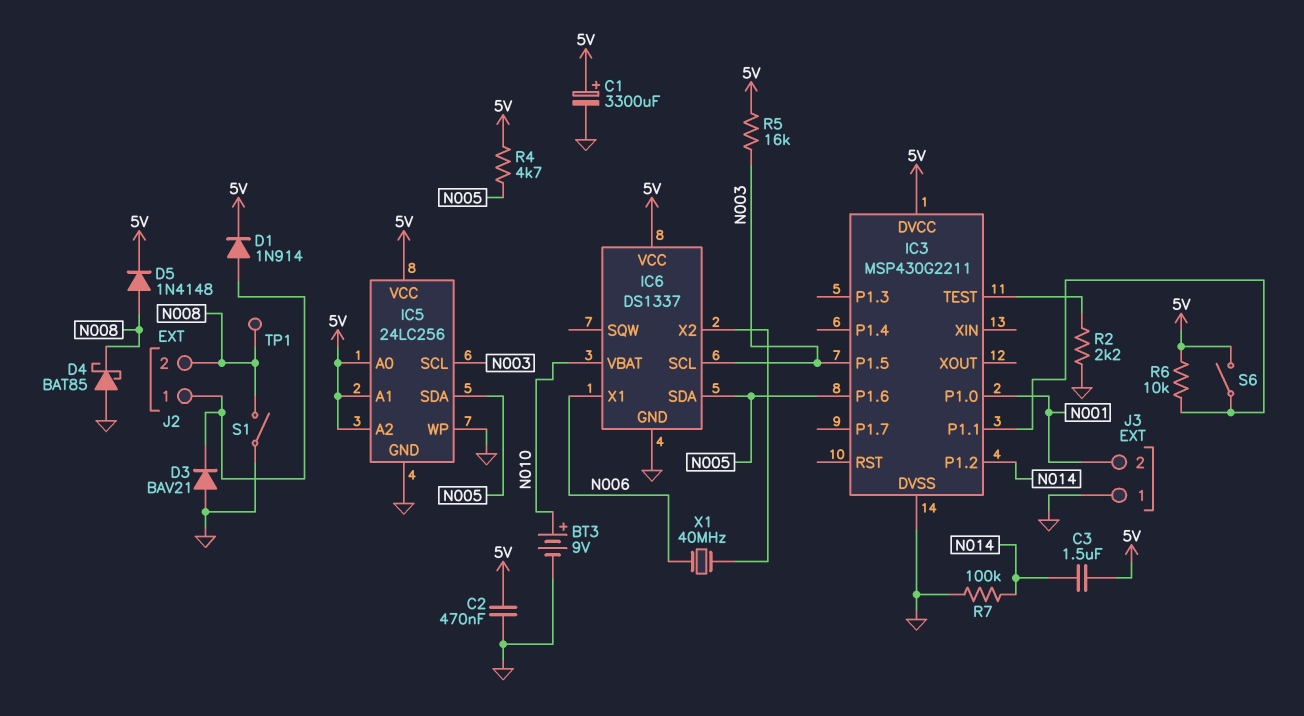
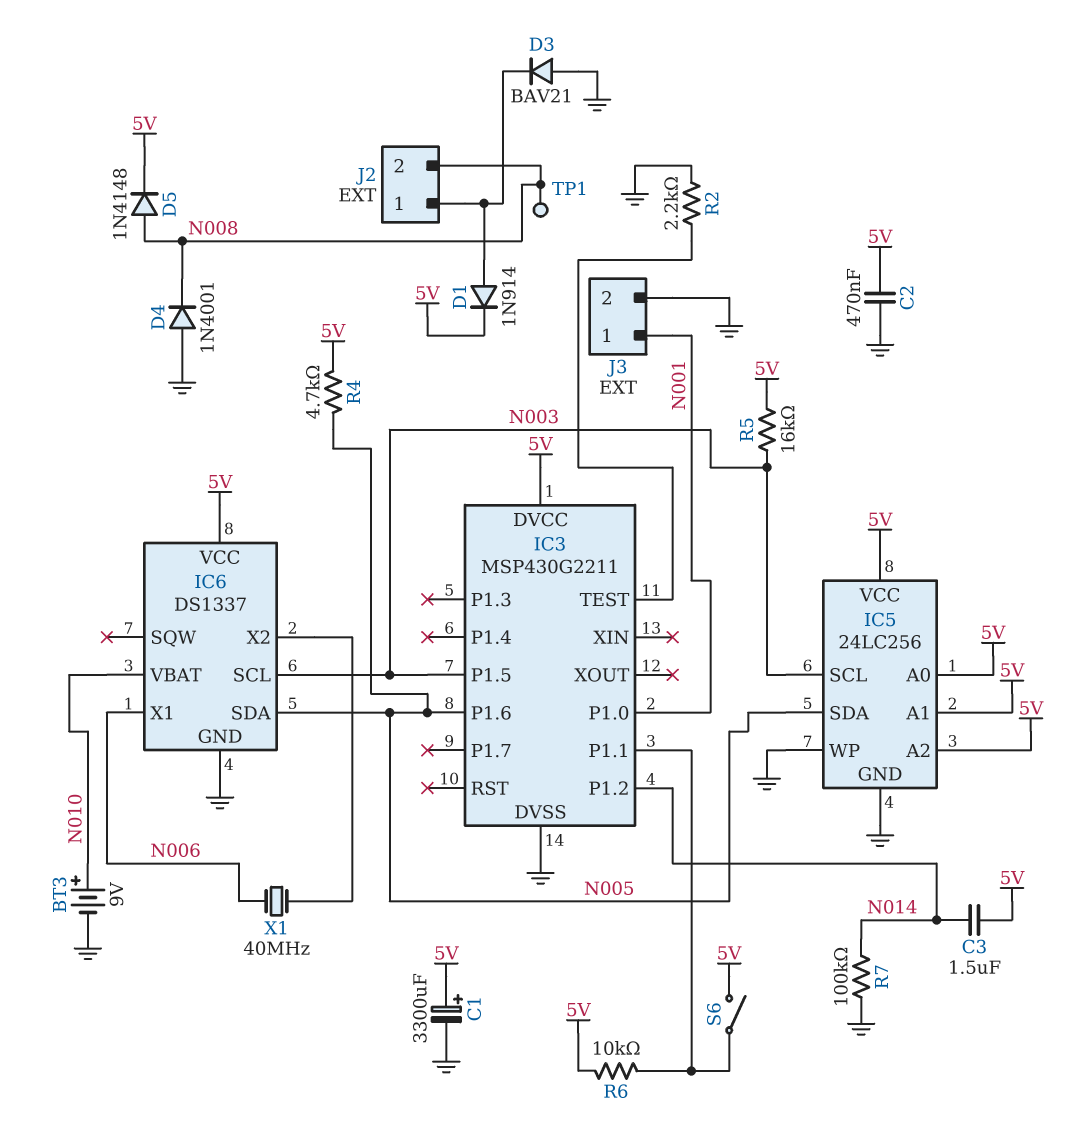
D4: schottky BAT85 (A GND, K N008) -> diode 1N4001 (A GND, K N008)
J3 pin 1: GND -> N001
J3 pin 2: N001 -> GND
S1: switch (GND, N008) -> none

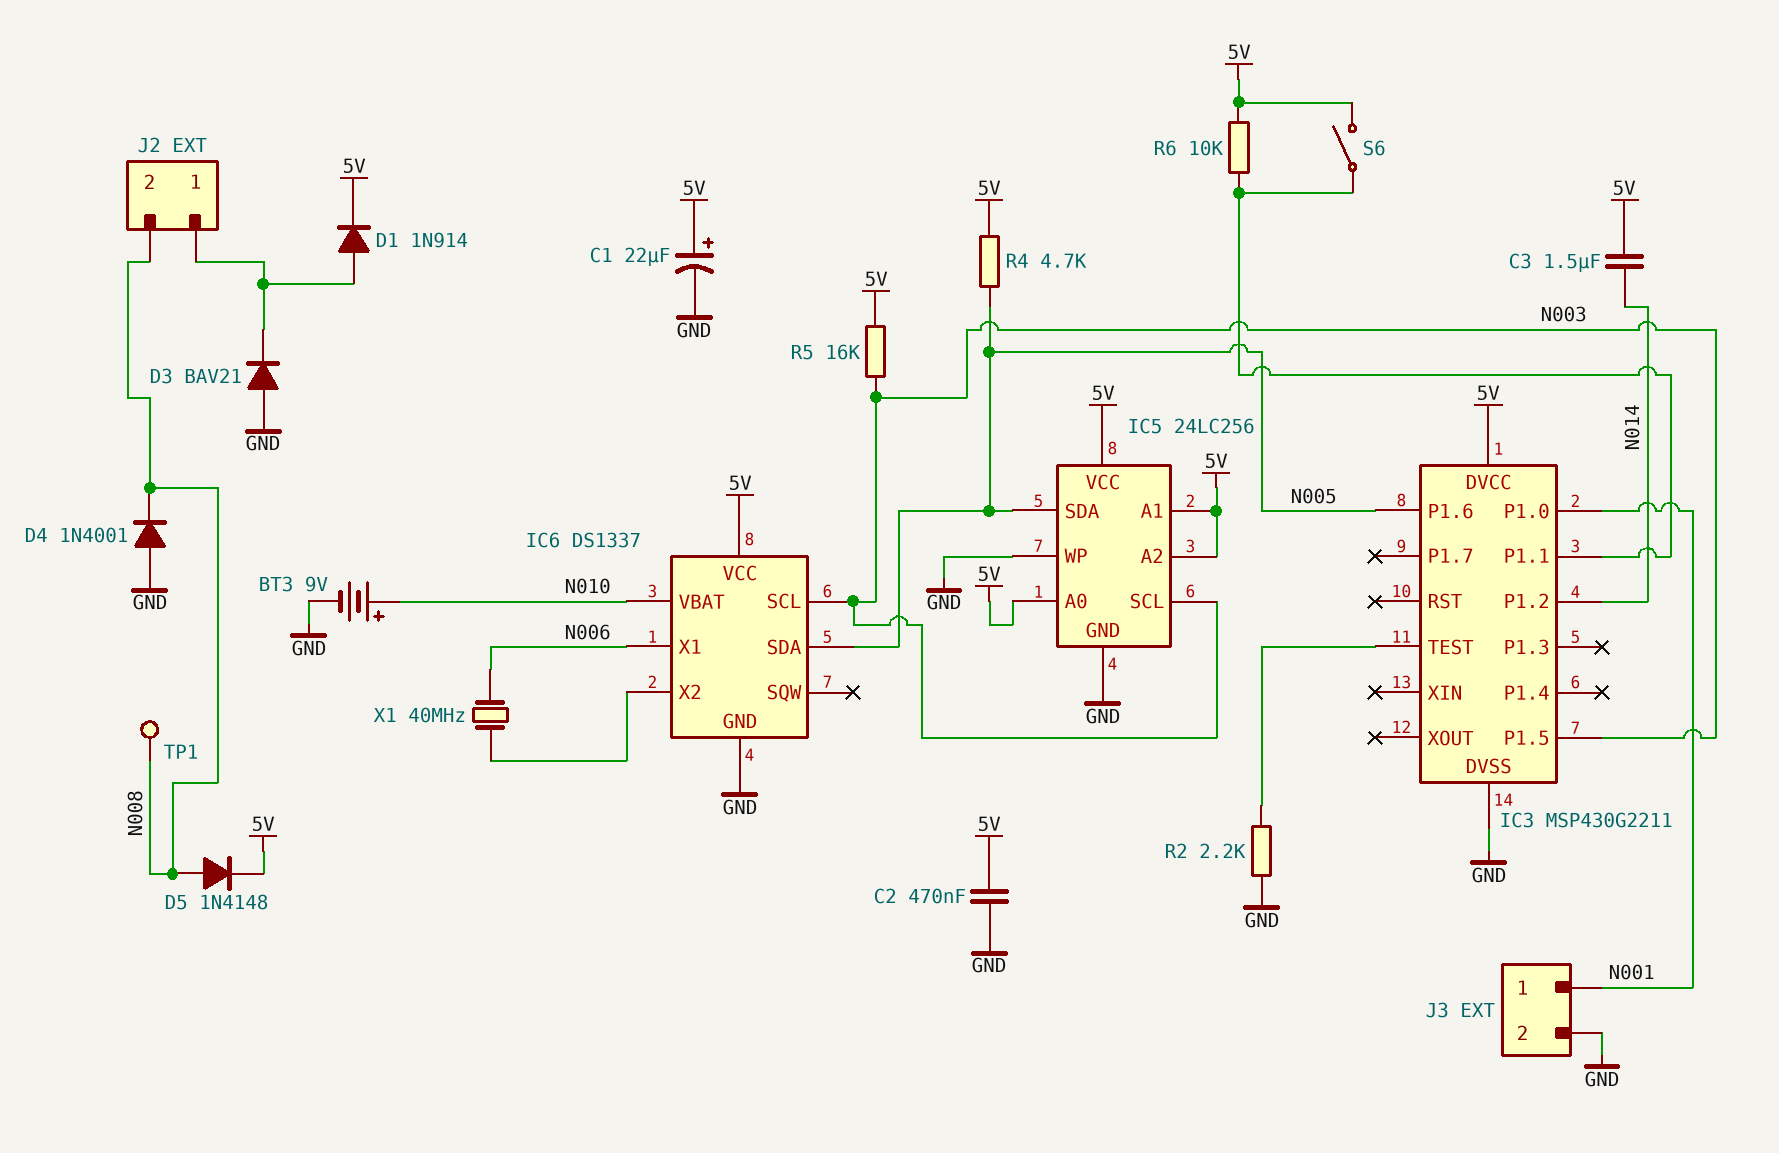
C1: 3300uF (plus 5V, minus GND) -> 22uF (plus 5V, minus GND)
R7: 100k (GND, N014) -> none

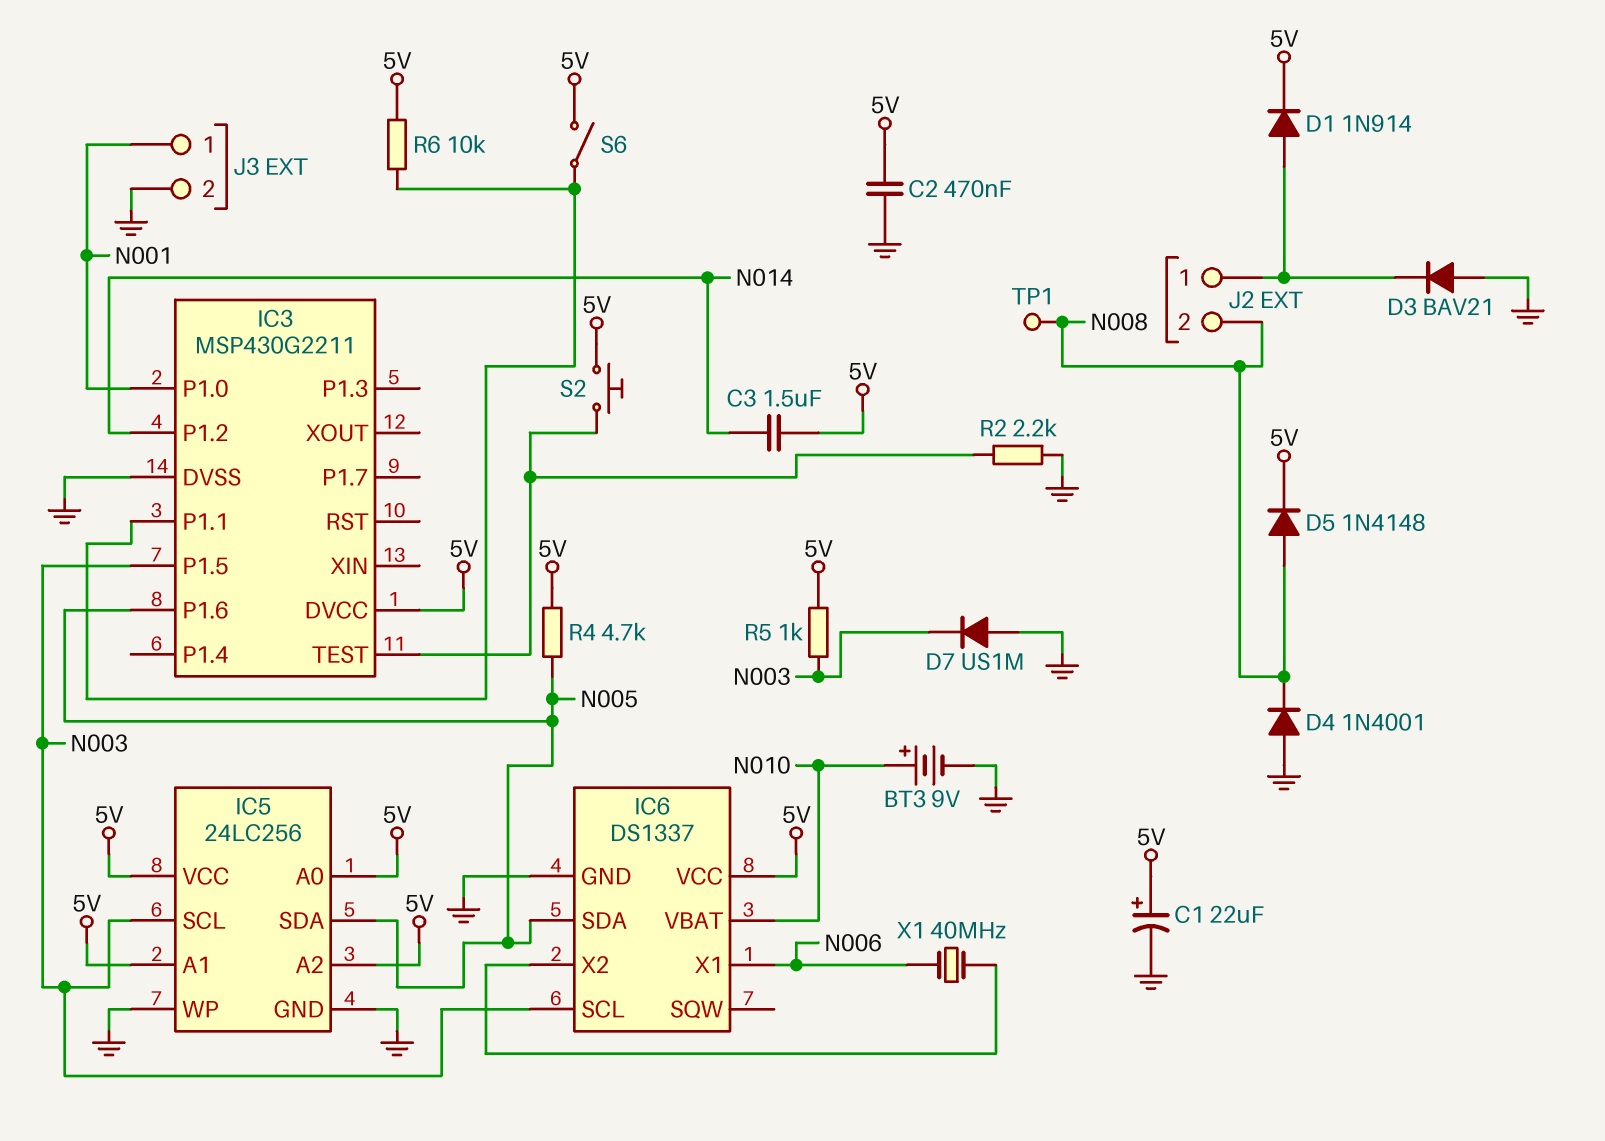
D7: none -> diode US1M (A GND, K N003)
R5: 16k (5V, N003) -> 1k (5V, N003)
S2: none -> button (5V, IC3/TEST)

